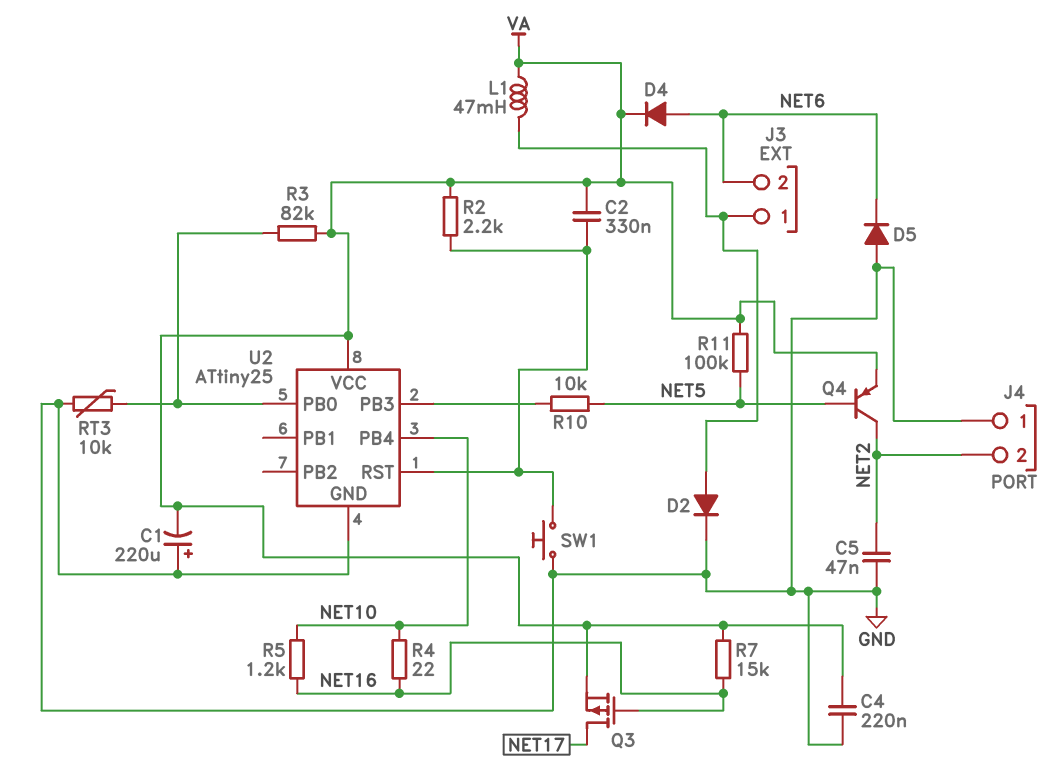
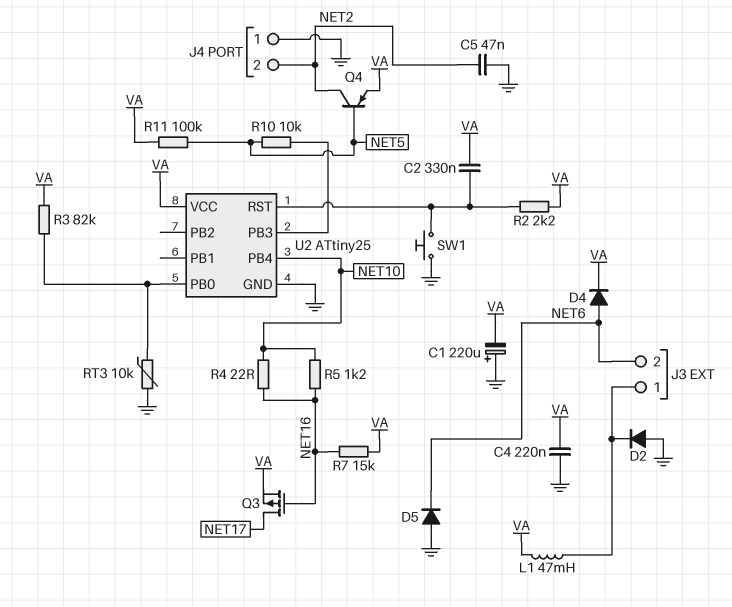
D2: diode (A J3/1, K GND) -> diode (A GND, K J3/1)

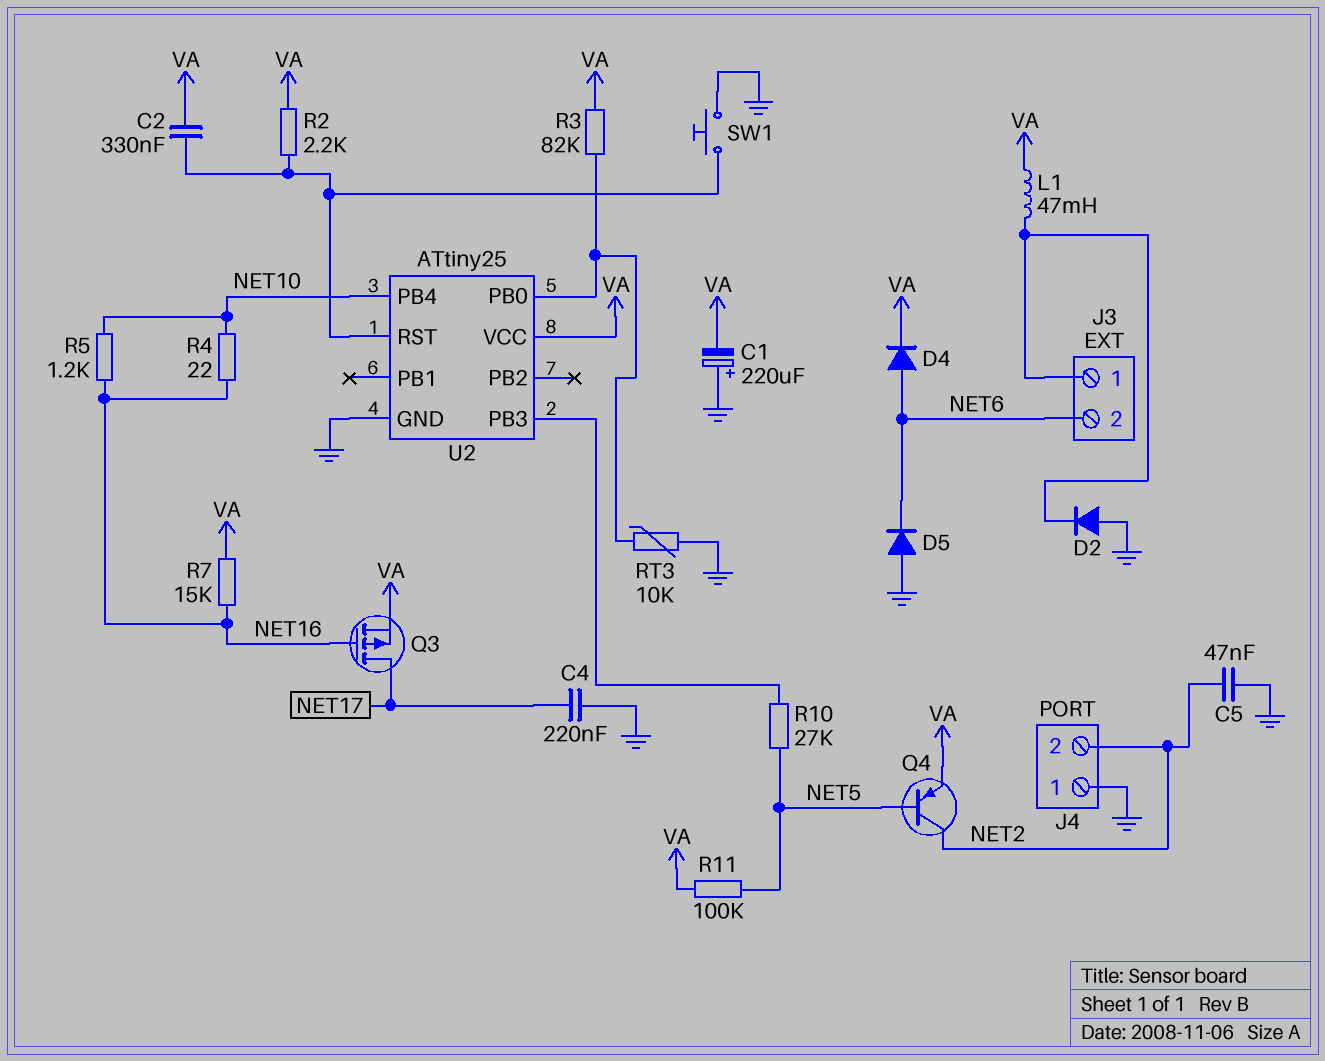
C4: 220nF (GND, VA) -> 220nF (GND, NET17)
R10: 10k (NET5, U2/PB3) -> 27k (NET5, U2/PB3)

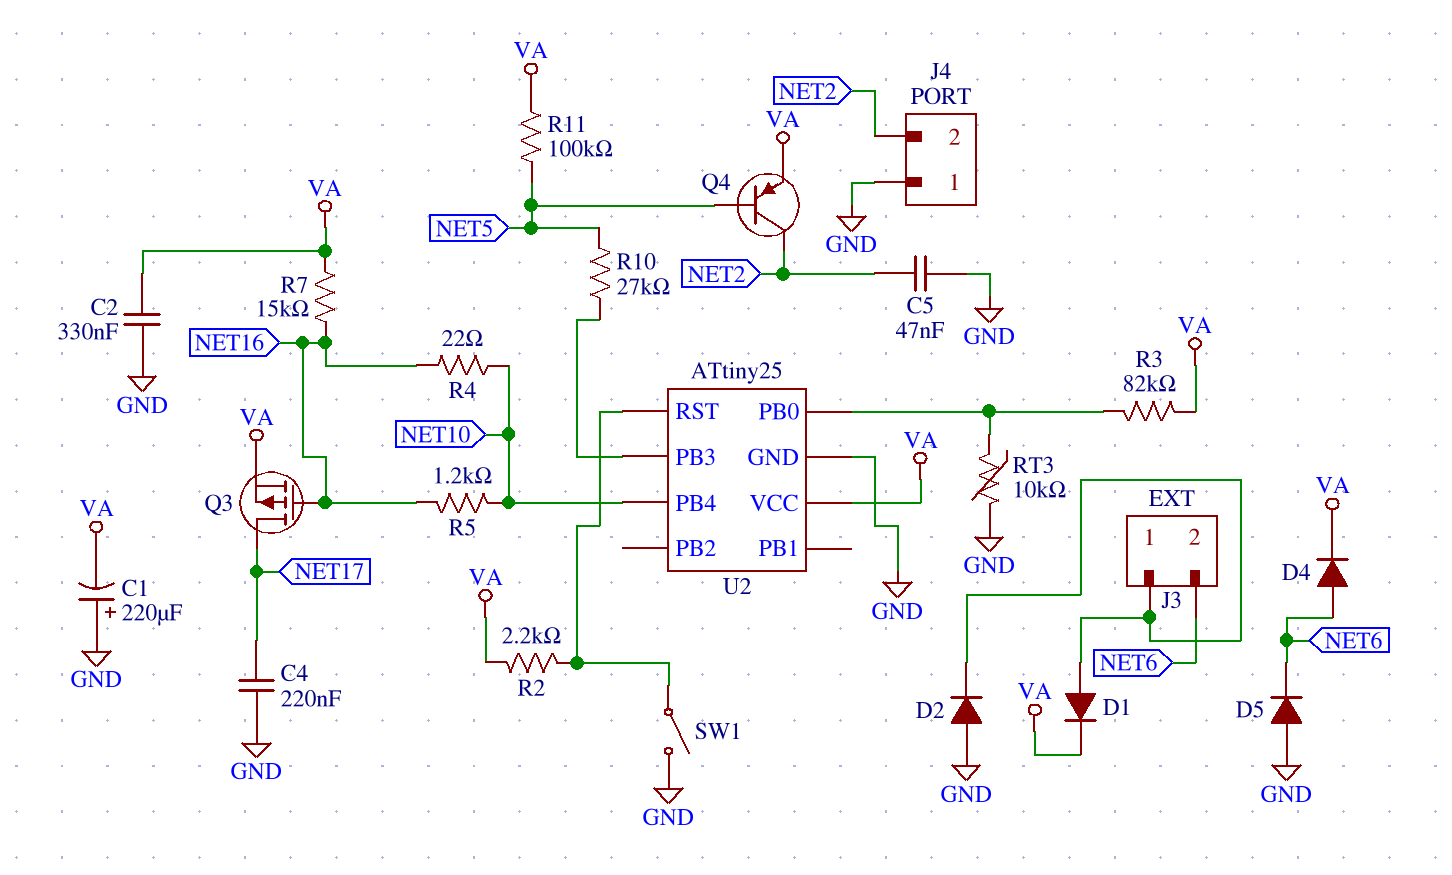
C2: 330nF (U2/RST, VA) -> 330nF (GND, VA)
D1: none -> diode (A J3/1, K VA)
L1: 47mH (J3/1, VA) -> none
SW1: button (GND, U2/RST) -> switch (GND, U2/RST)

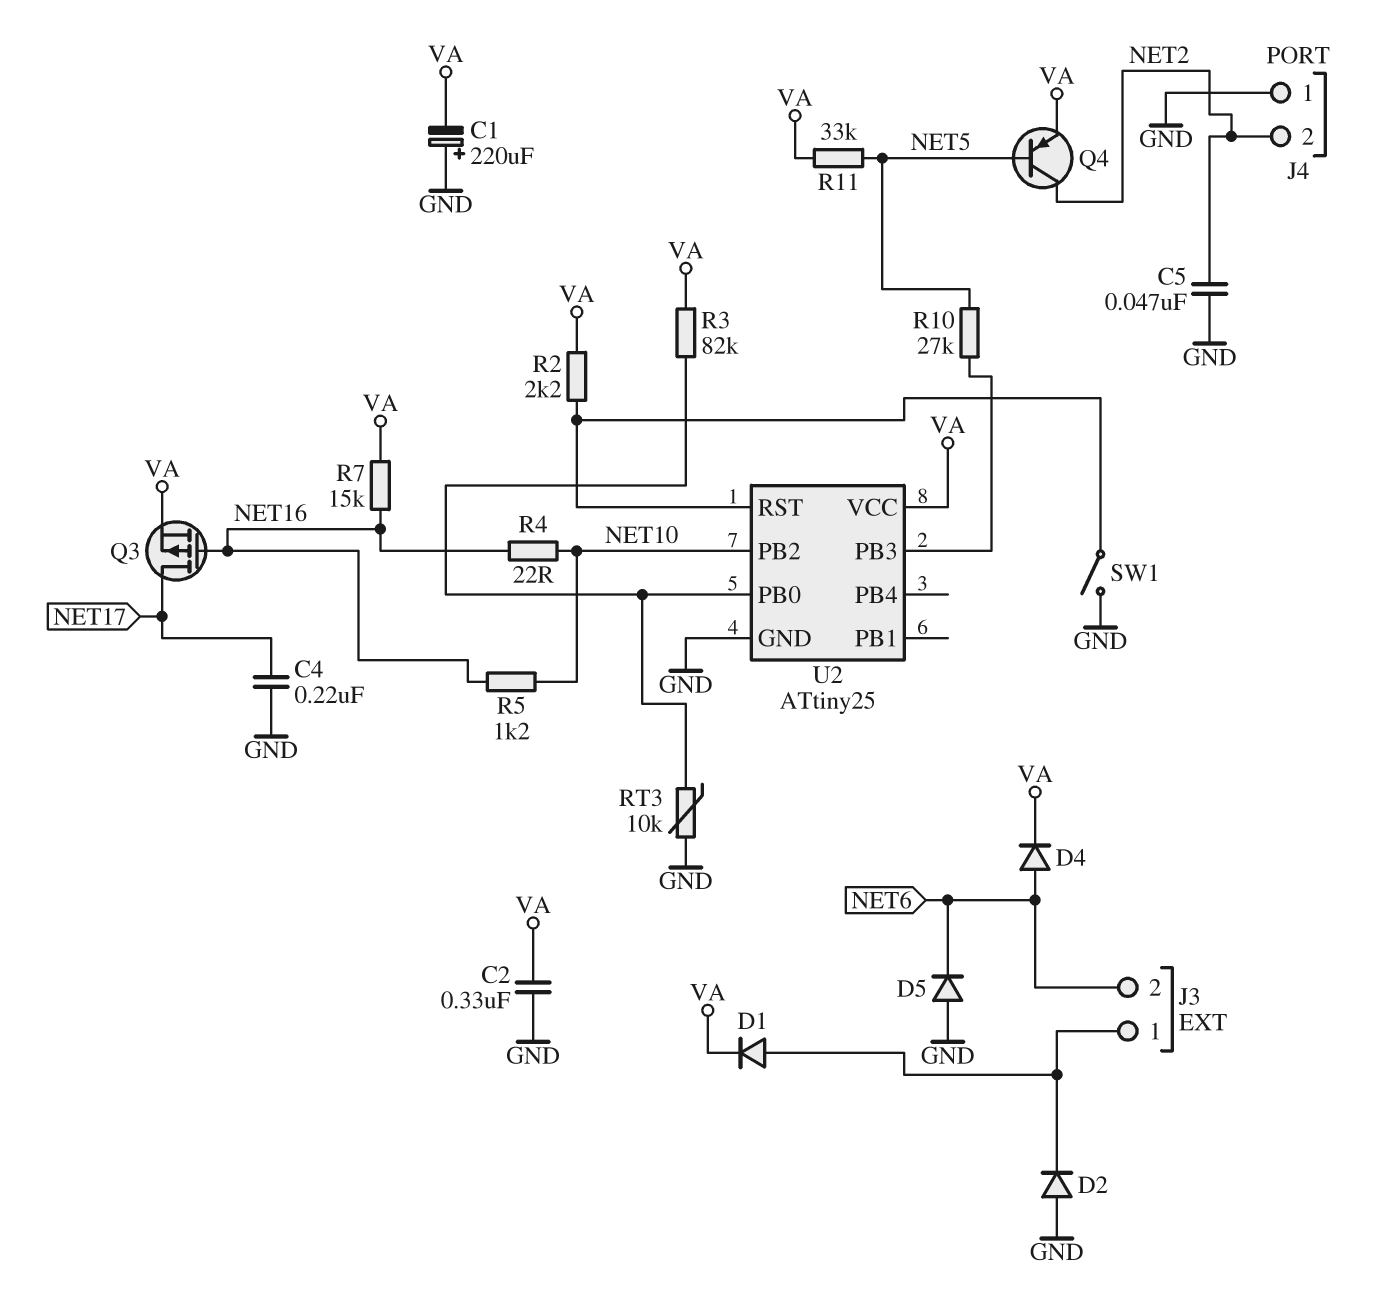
R11: 100k (NET5, VA) -> 33k (NET5, VA)
U2 pin PB2: none -> NET10
U2 pin PB4: NET10 -> none

